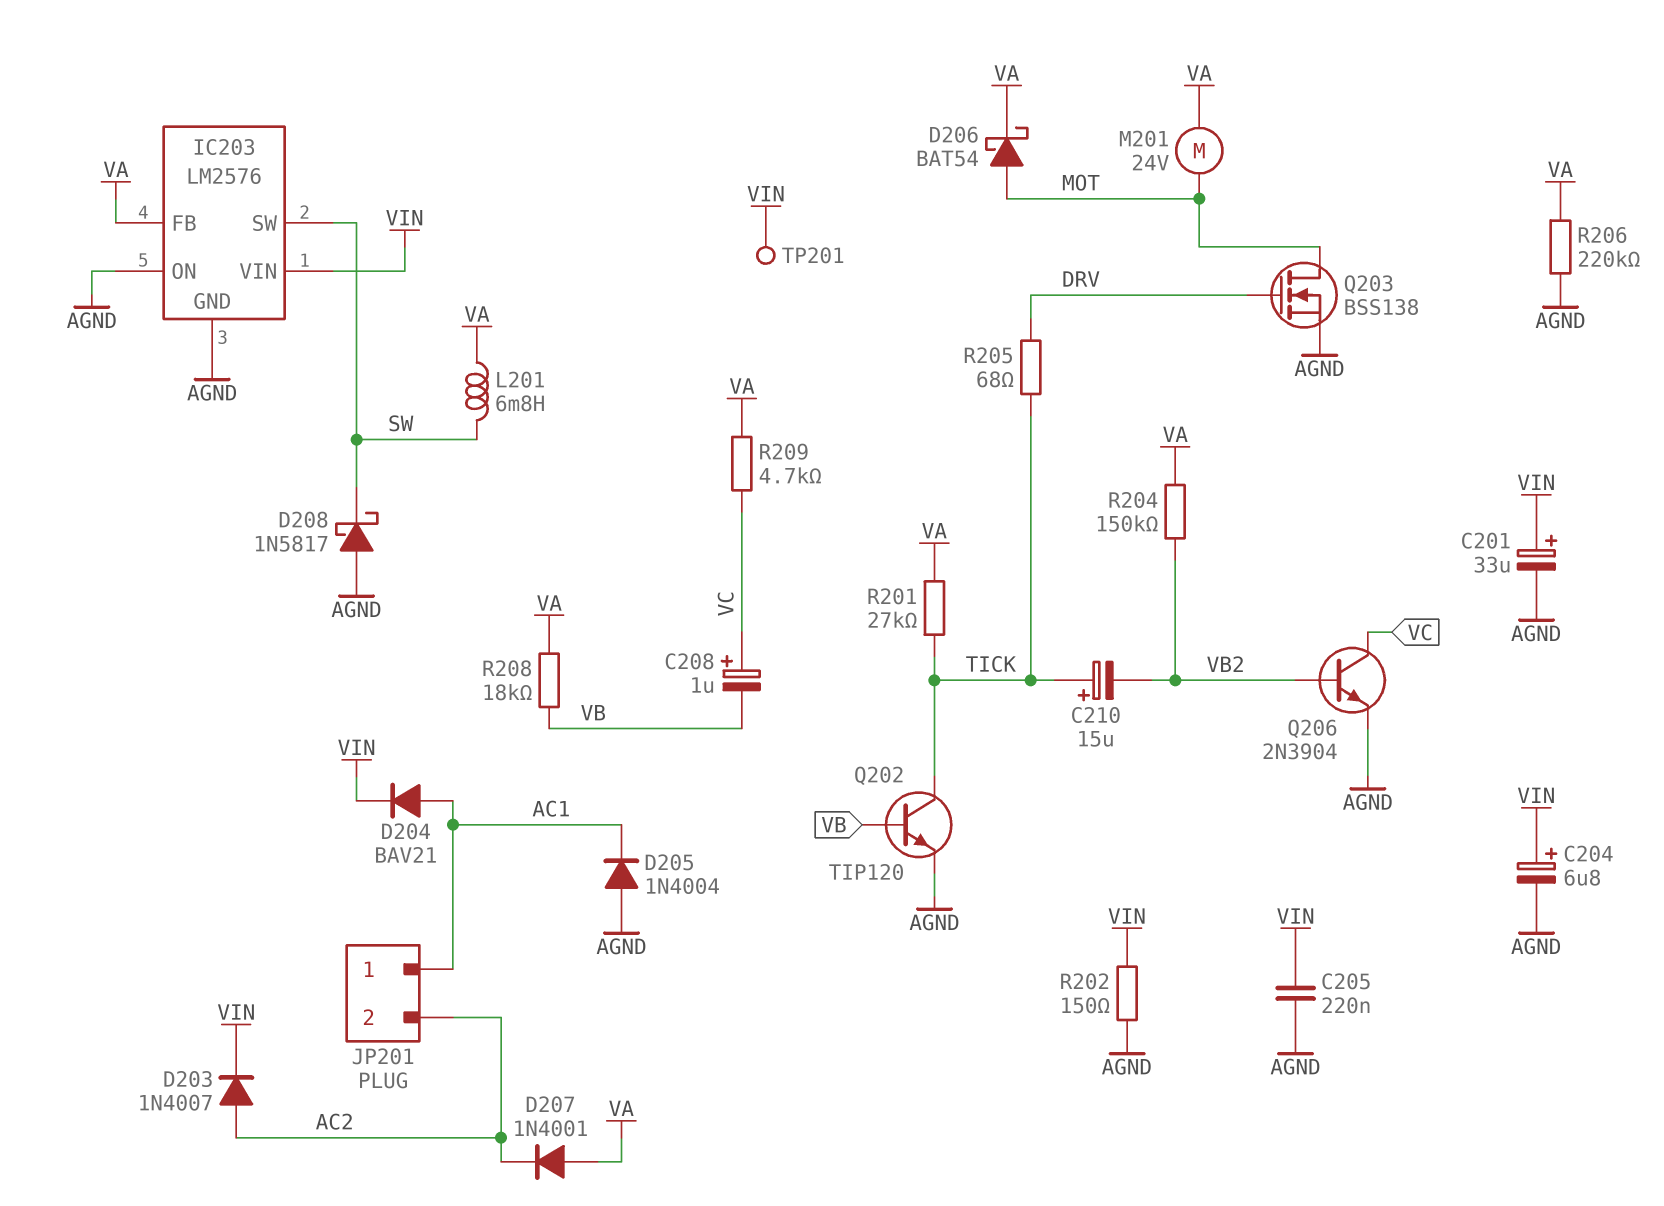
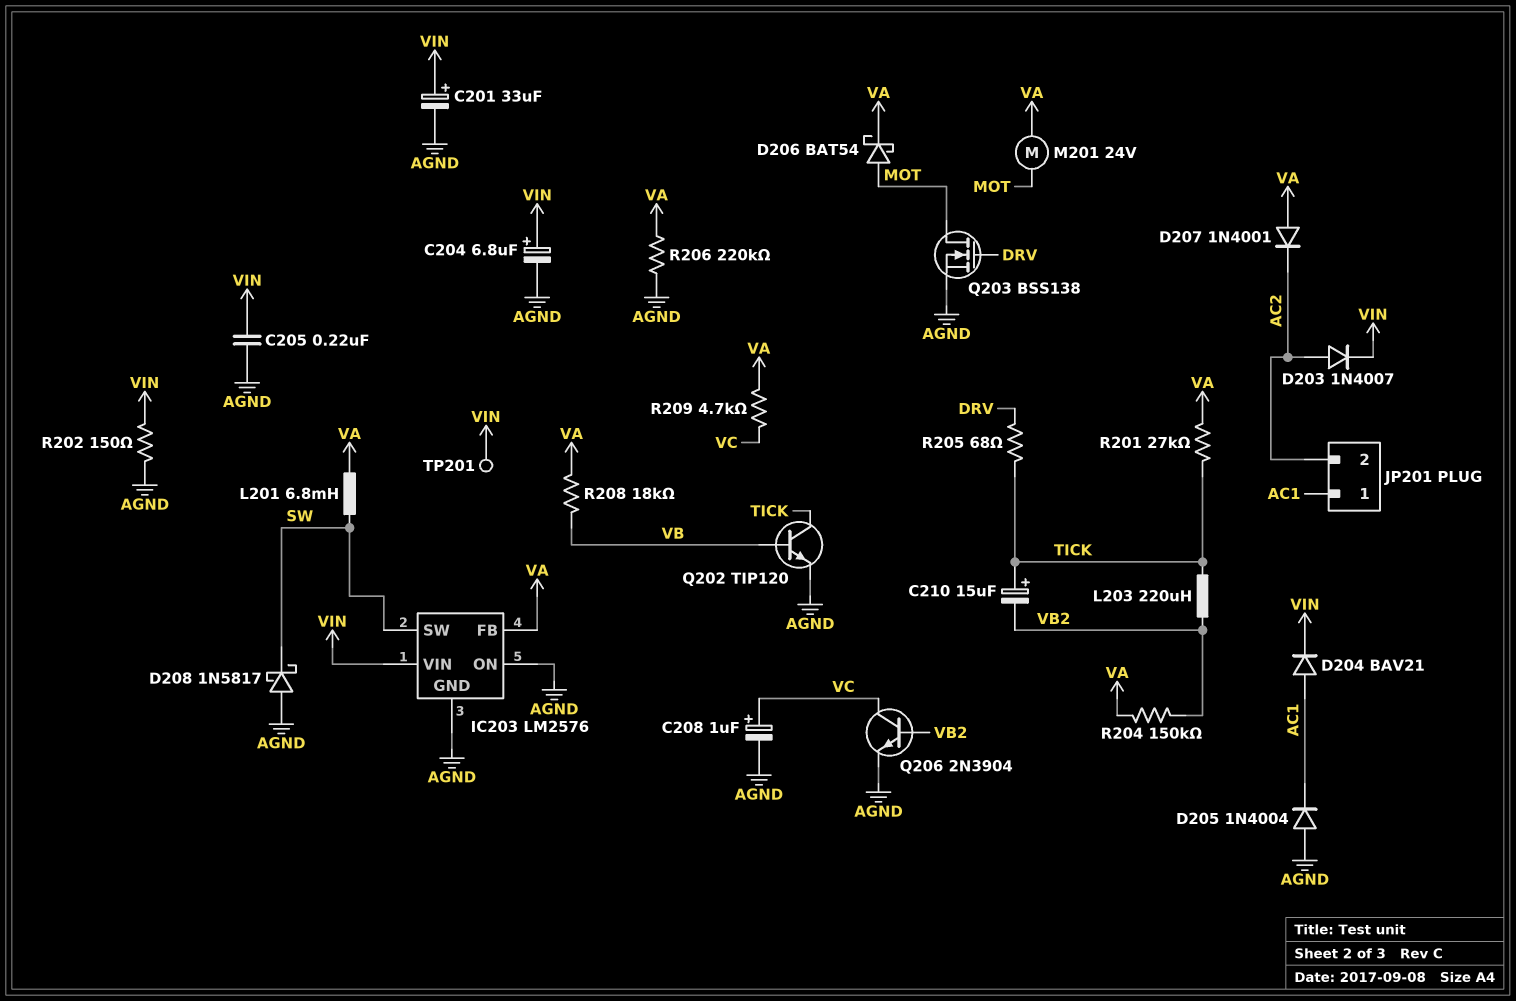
C208: 1uF (plus VC, minus VB) -> 1uF (plus VC, minus AGND)
L203: none -> 220uH (TICK, VB2)

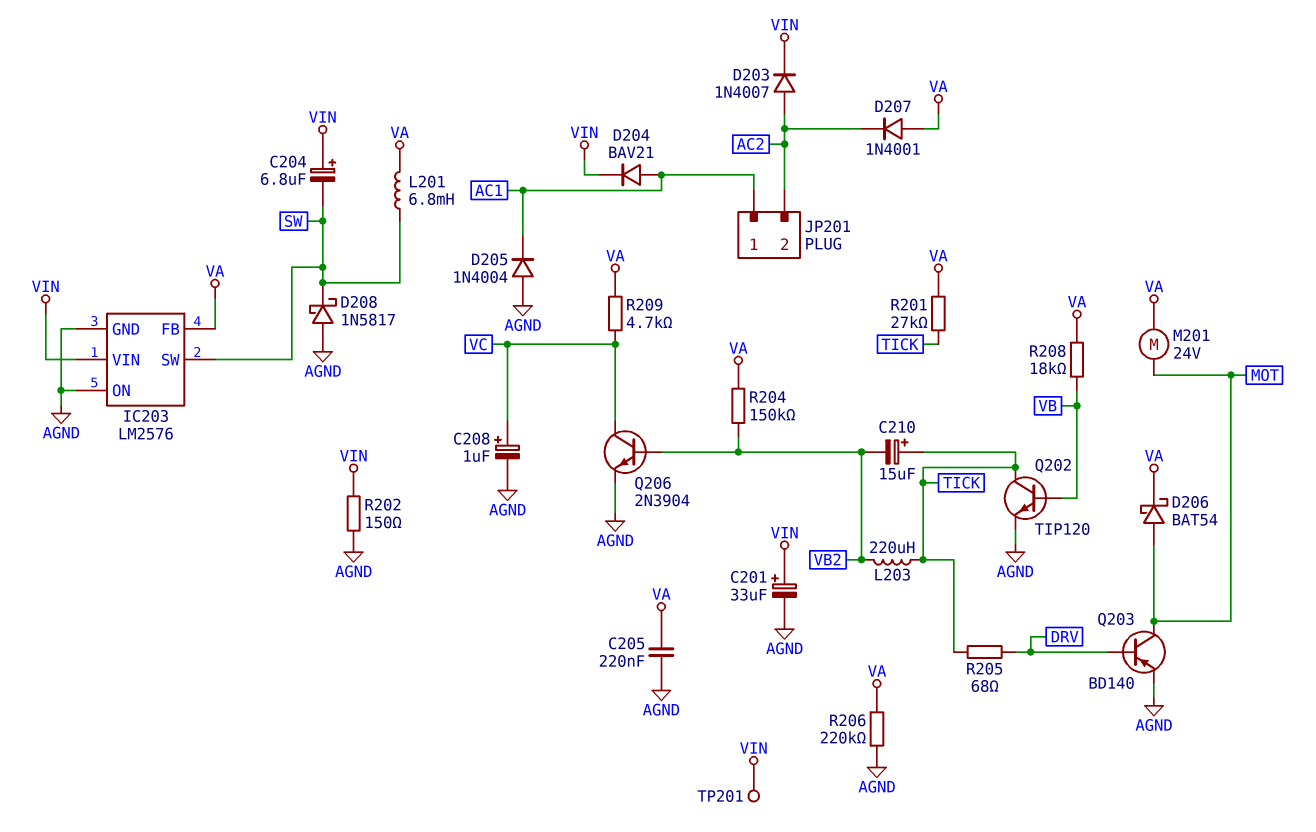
C204: 6.8uF (plus VIN, minus AGND) -> 6.8uF (plus VIN, minus SW)
C205: 220nF (AGND, VIN) -> 220nF (AGND, VA)
Q203: NMOS BSS138 (G DRV, D MOT, S AGND) -> PNP BD140 (B DRV, C MOT, E AGND)

